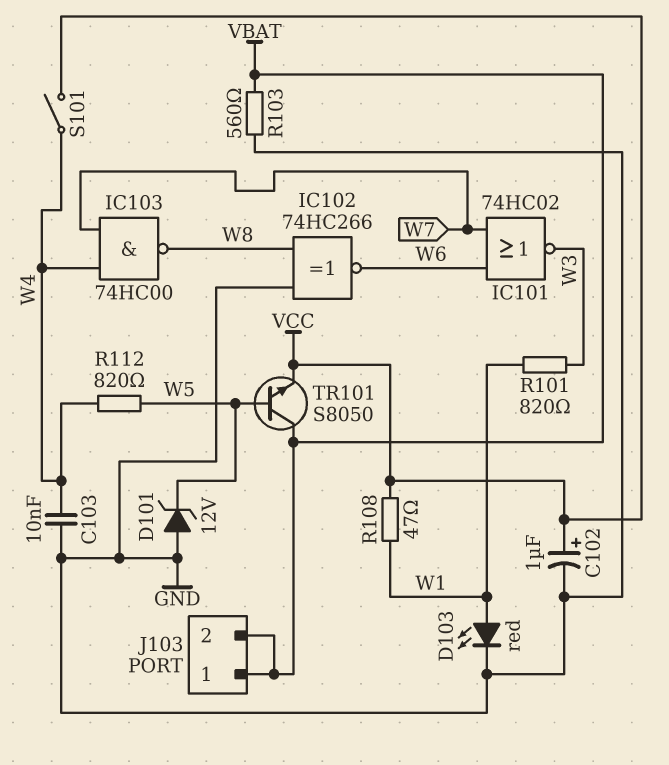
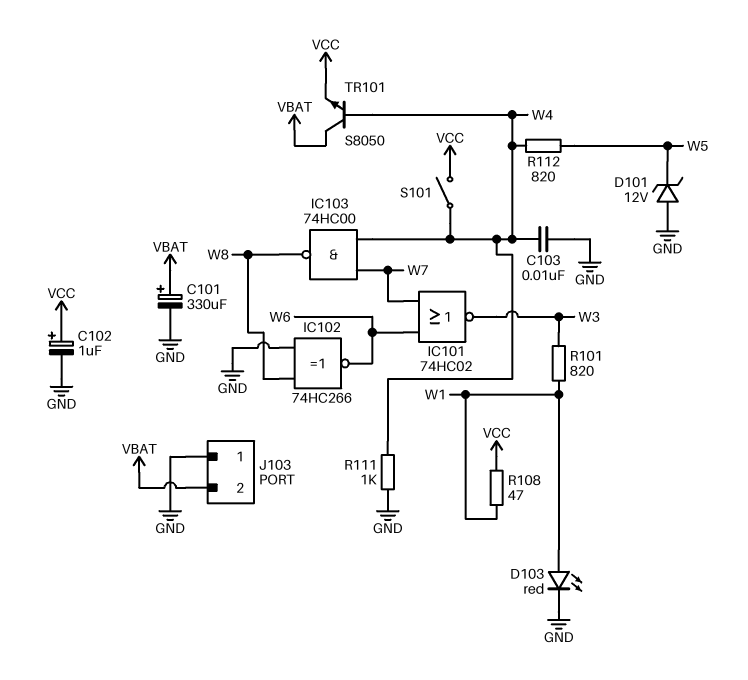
C101: none -> 330uF (plus VBAT, minus GND)
J103 pin 1: VBAT -> GND
R103: 560 (GND, VBAT) -> none
R111: none -> 1k (GND, W4)
TR101: NPN S8050 (B W5, C VBAT, E VCC) -> NPN S8050 (B W4, C VBAT, E VCC)

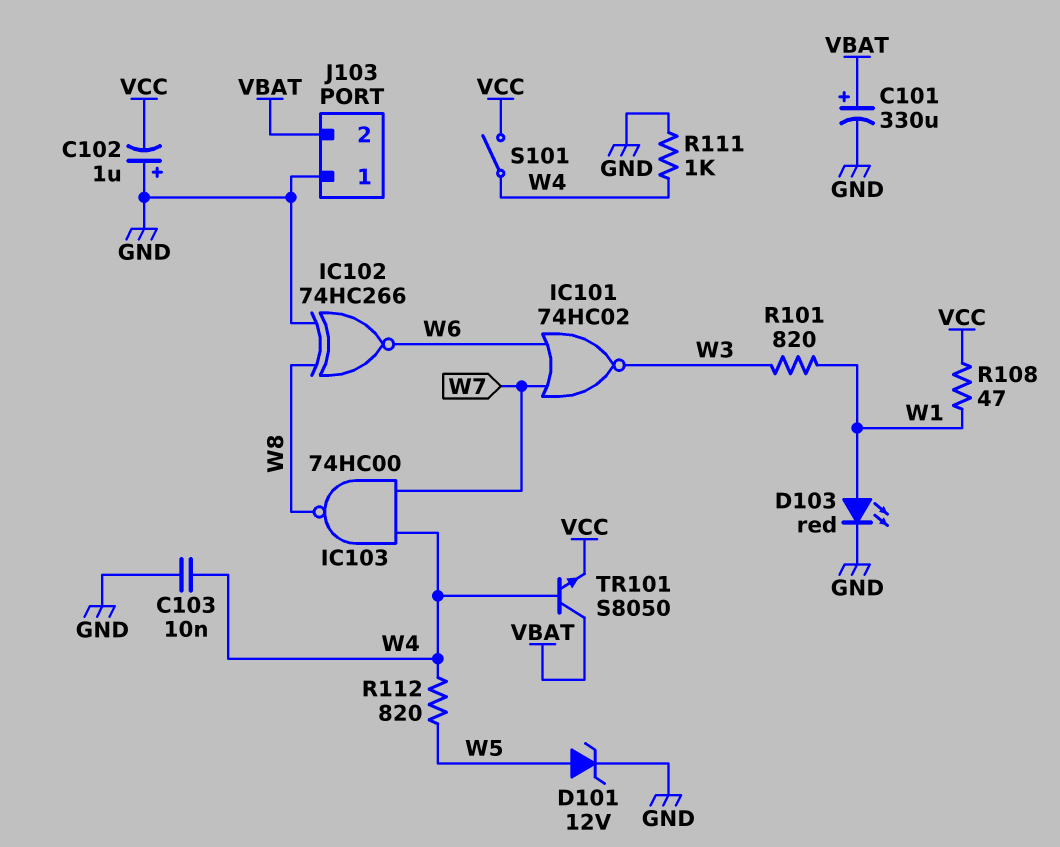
C102: 1uF (plus VCC, minus GND) -> 1uF (plus GND, minus VCC)
D101: zener 12V (A GND, K W5) -> zener 12V (A W5, K GND)

